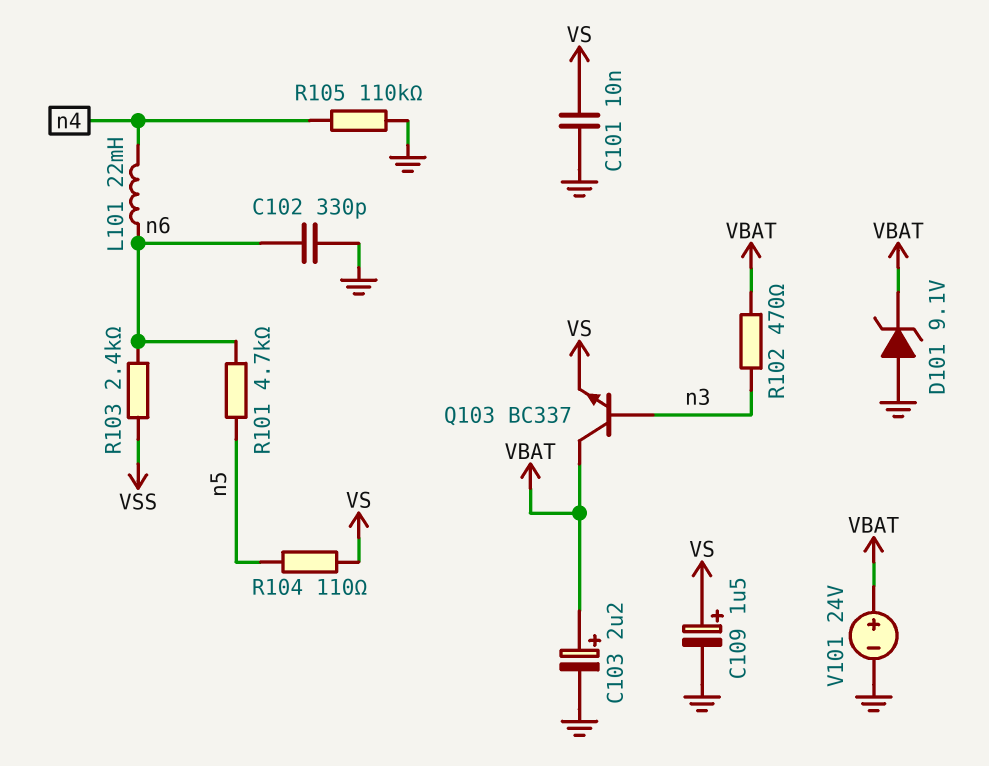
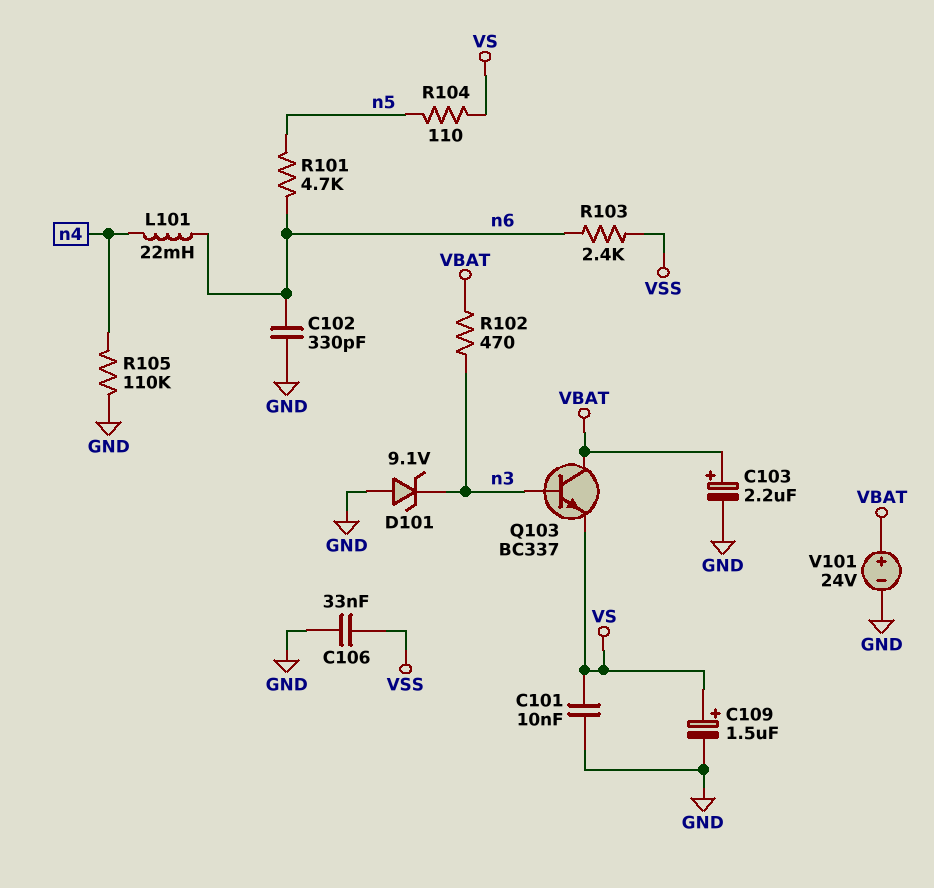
C106: none -> 33nF (GND, VSS)
D101: zener 9.1V (A GND, K VBAT) -> zener 9.1V (A GND, K n3)

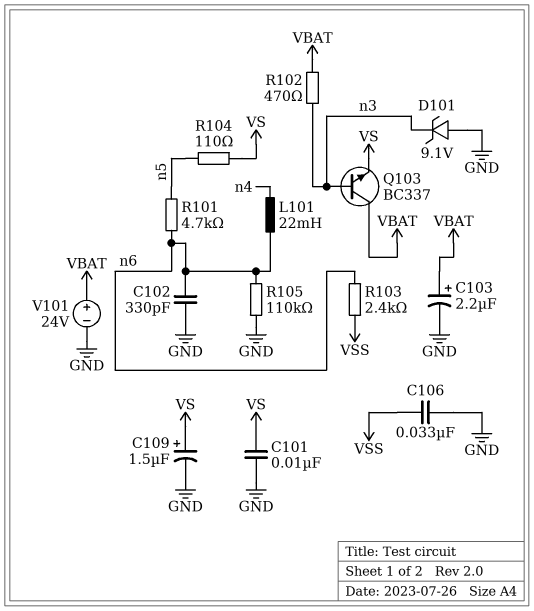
R105: 110k (GND, n4) -> 110k (GND, n6)

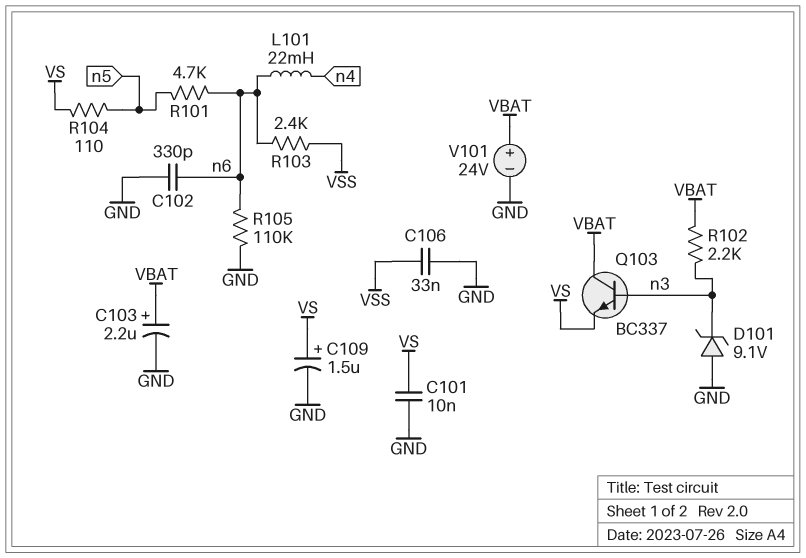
R102: 470 (VBAT, n3) -> 2.2k (VBAT, n3)

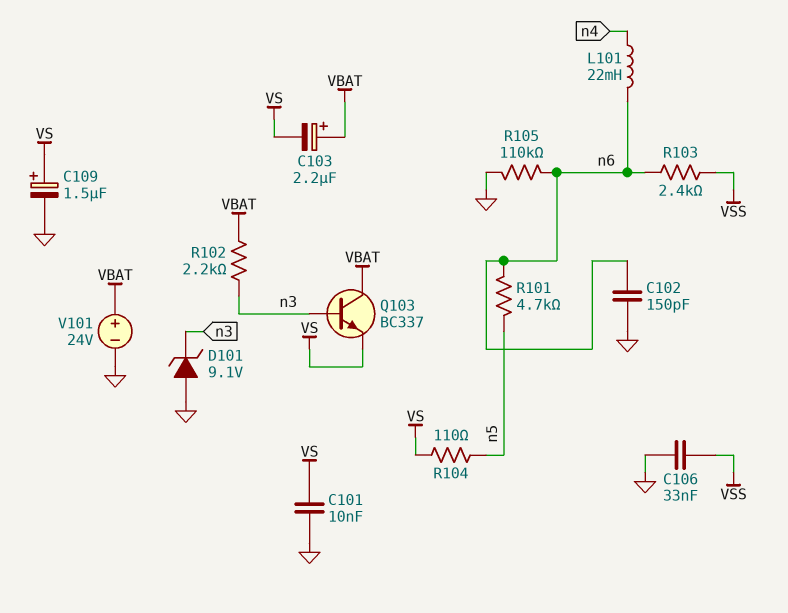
C102: 330pF (GND, n6) -> 150pF (GND, n6)
C103: 2.2uF (plus VBAT, minus GND) -> 2.2uF (plus VBAT, minus VS)

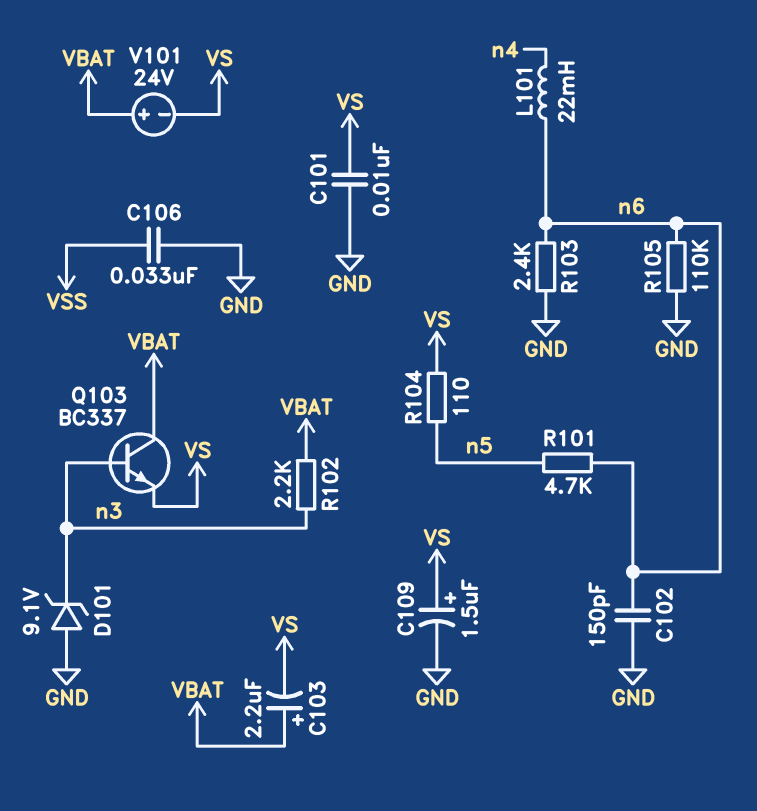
R103: 2.4k (VSS, n6) -> 2.4k (GND, n6)
V101: 24V (plus VBAT, minus GND) -> 24V (plus VBAT, minus VS)

